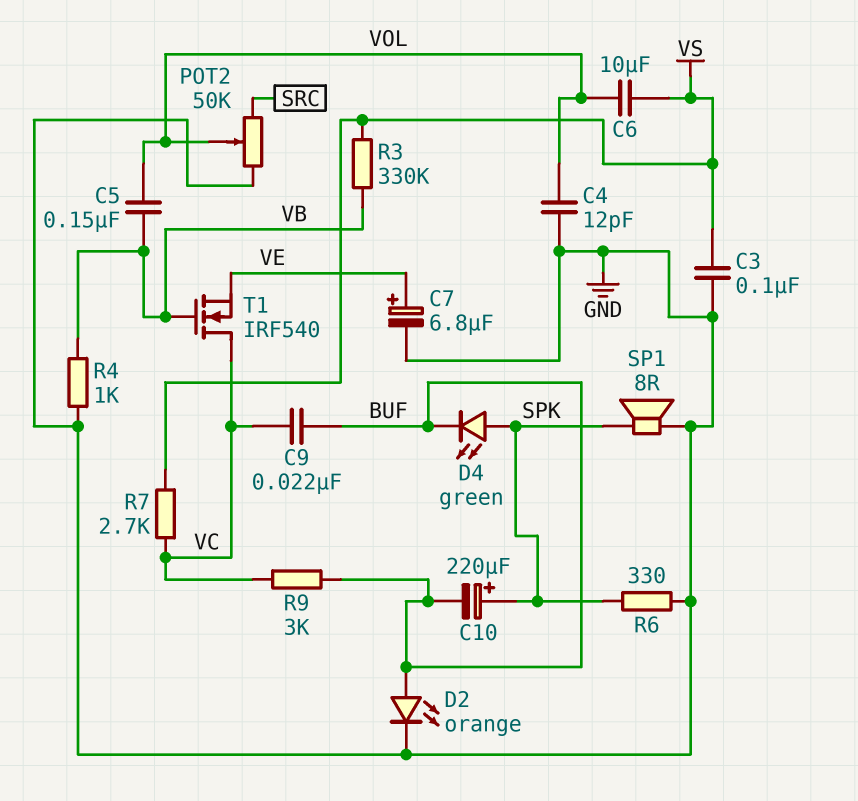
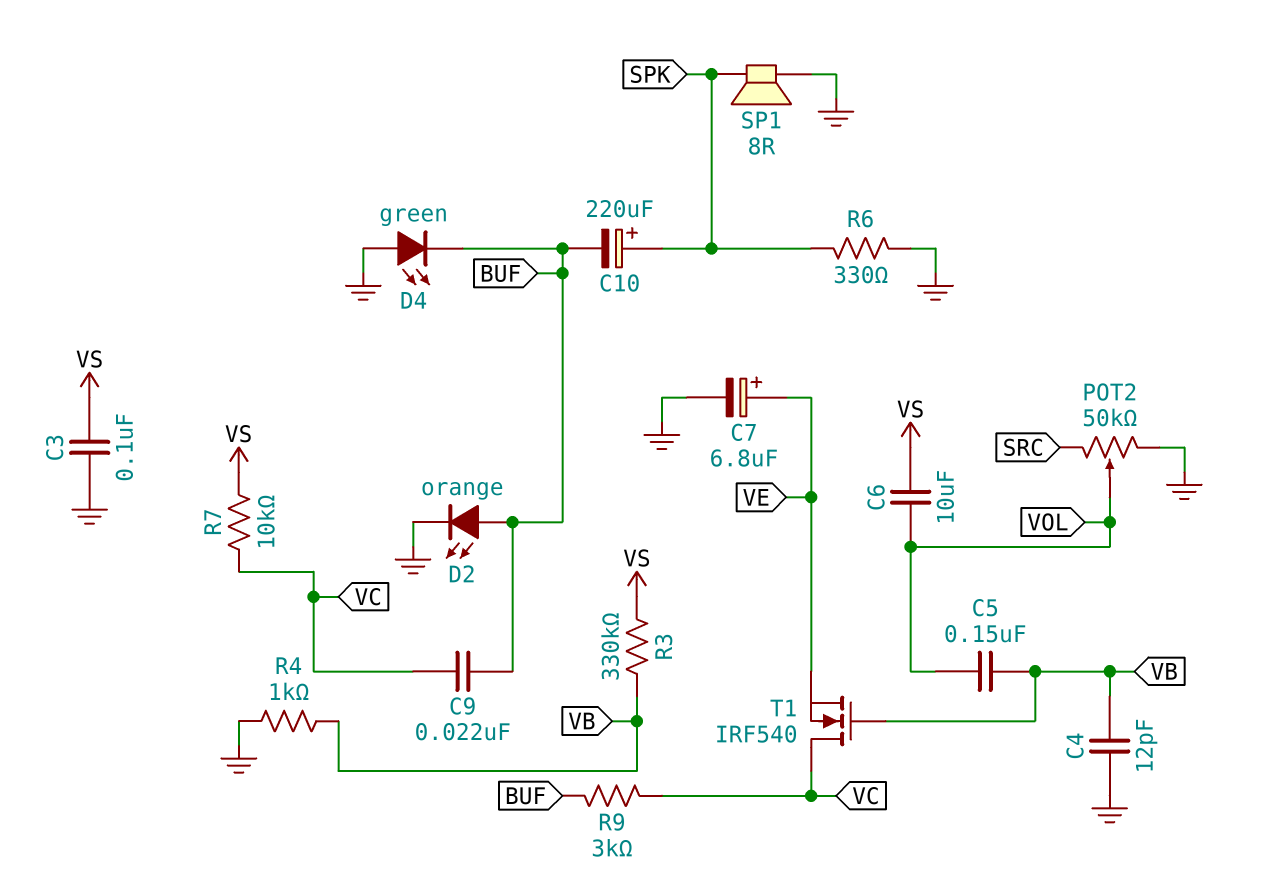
C4: 12pF (GND, VOL) -> 12pF (GND, VB)
D4: LED green (A SPK, K BUF) -> LED green (A GND, K BUF)
R7: 2.7k (VC, VS) -> 10k (VC, VS)

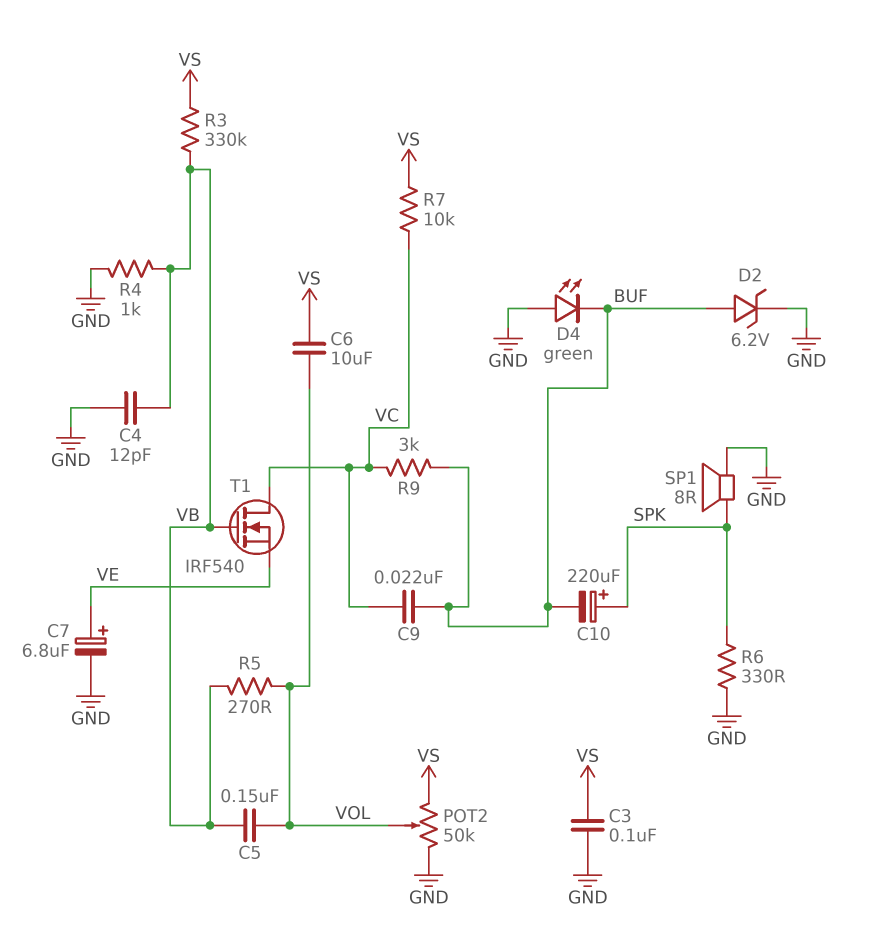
D2: LED orange (A BUF, K GND) -> zener 6.2V (A BUF, K GND)
POT2: 50k (GND, SRC, wiper VOL) -> 50k (GND, VS, wiper VOL)
R5: none -> 270 (VB, VOL)

